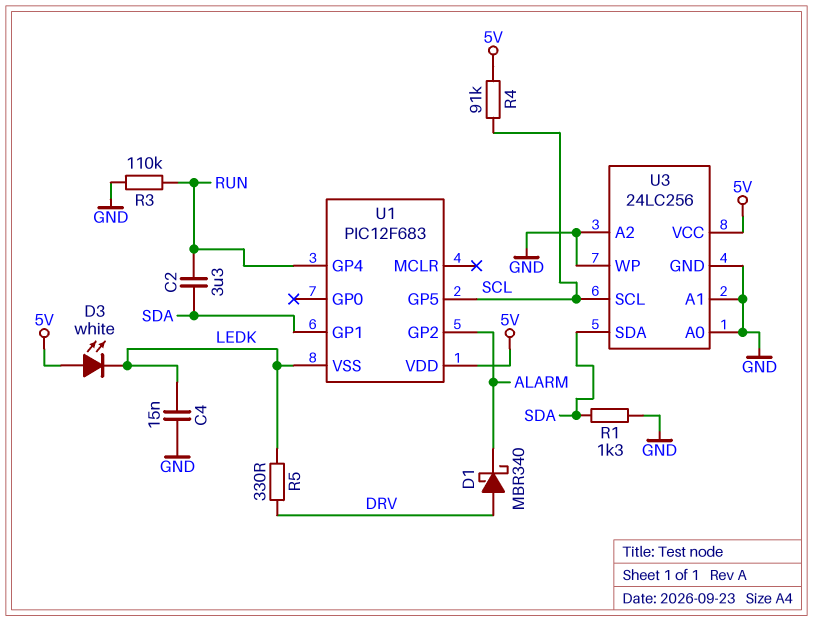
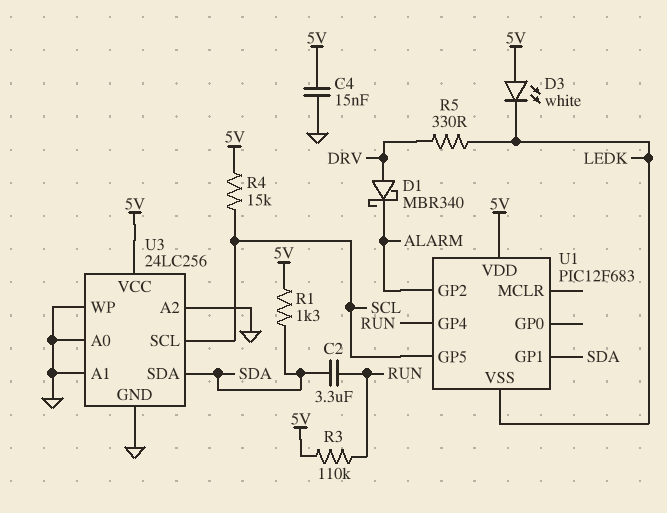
C4: 15nF (GND, LEDK) -> 15nF (5V, GND)
R1: 1.3k (GND, SDA) -> 1.3k (5V, SDA)
R3: 110k (GND, RUN) -> 110k (5V, RUN)
R4: 91k (5V, SCL) -> 15k (5V, SCL)

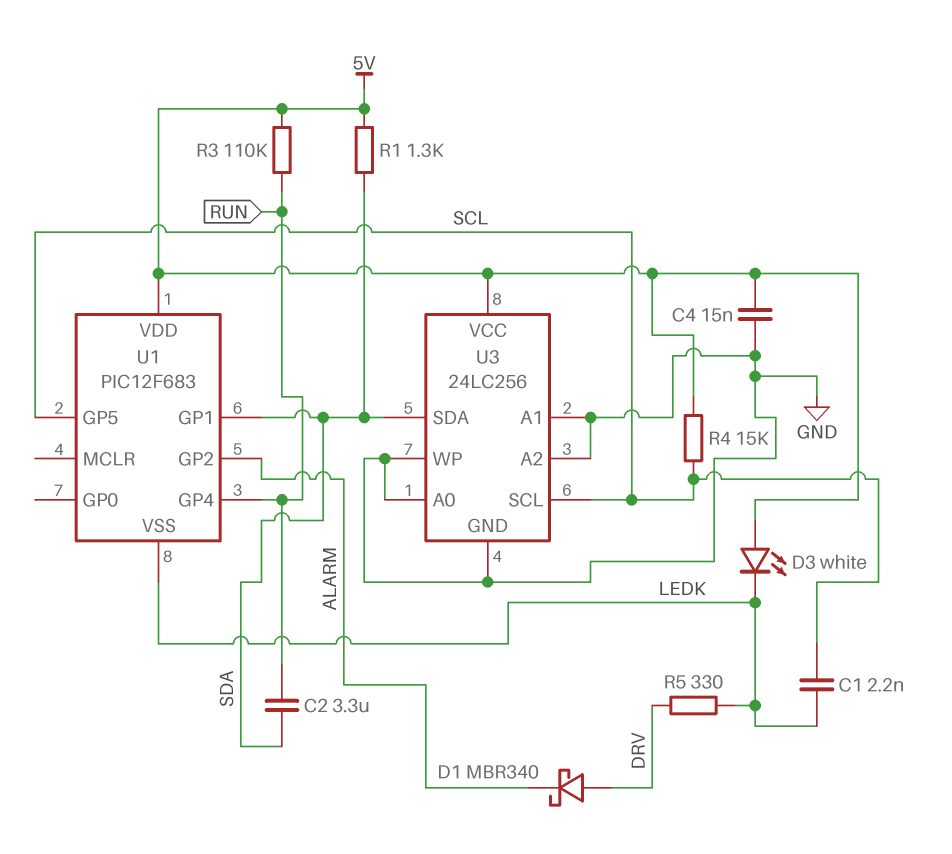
C1: none -> 2.2nF (LEDK, SCL)

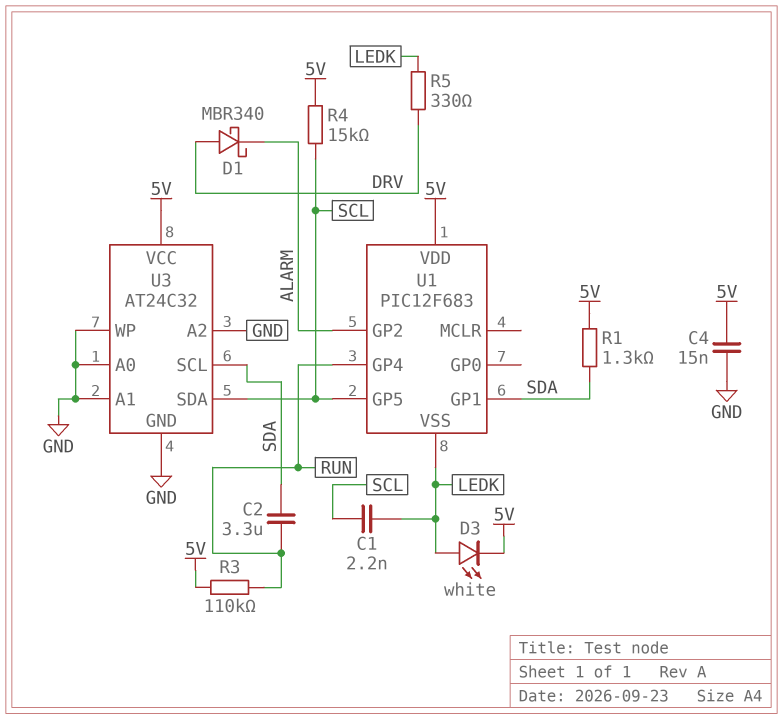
D3: LED white (A 5V, K LEDK) -> LED white (A LEDK, K 5V)
U3: 24LC256 -> AT24C32
U3 pin SCL: SCL -> SDA
U3 pin SDA: SDA -> SCL

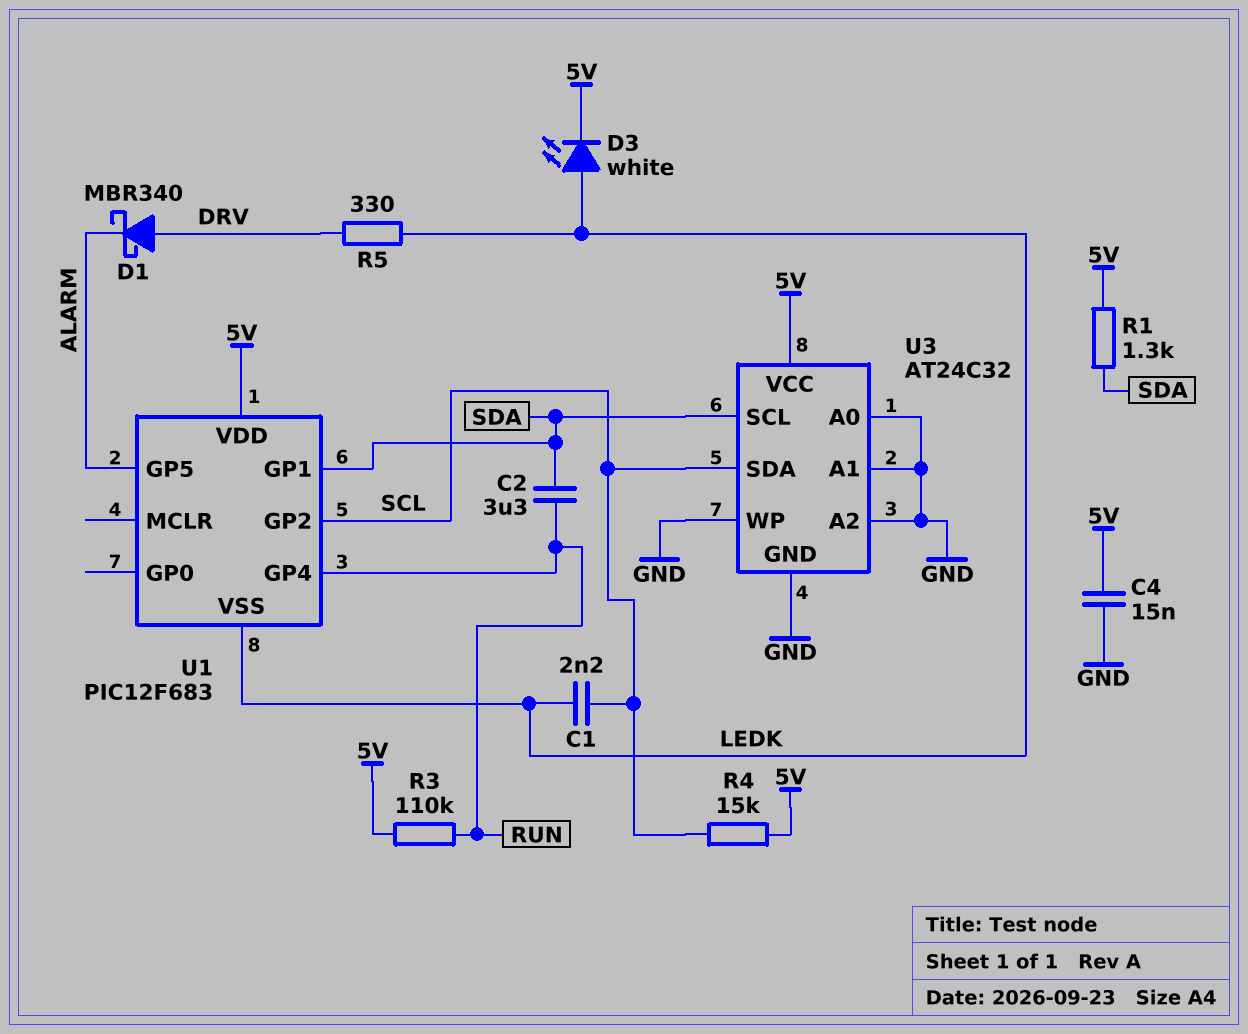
U1 pin GP2: ALARM -> SCL
U1 pin GP5: SCL -> ALARM

